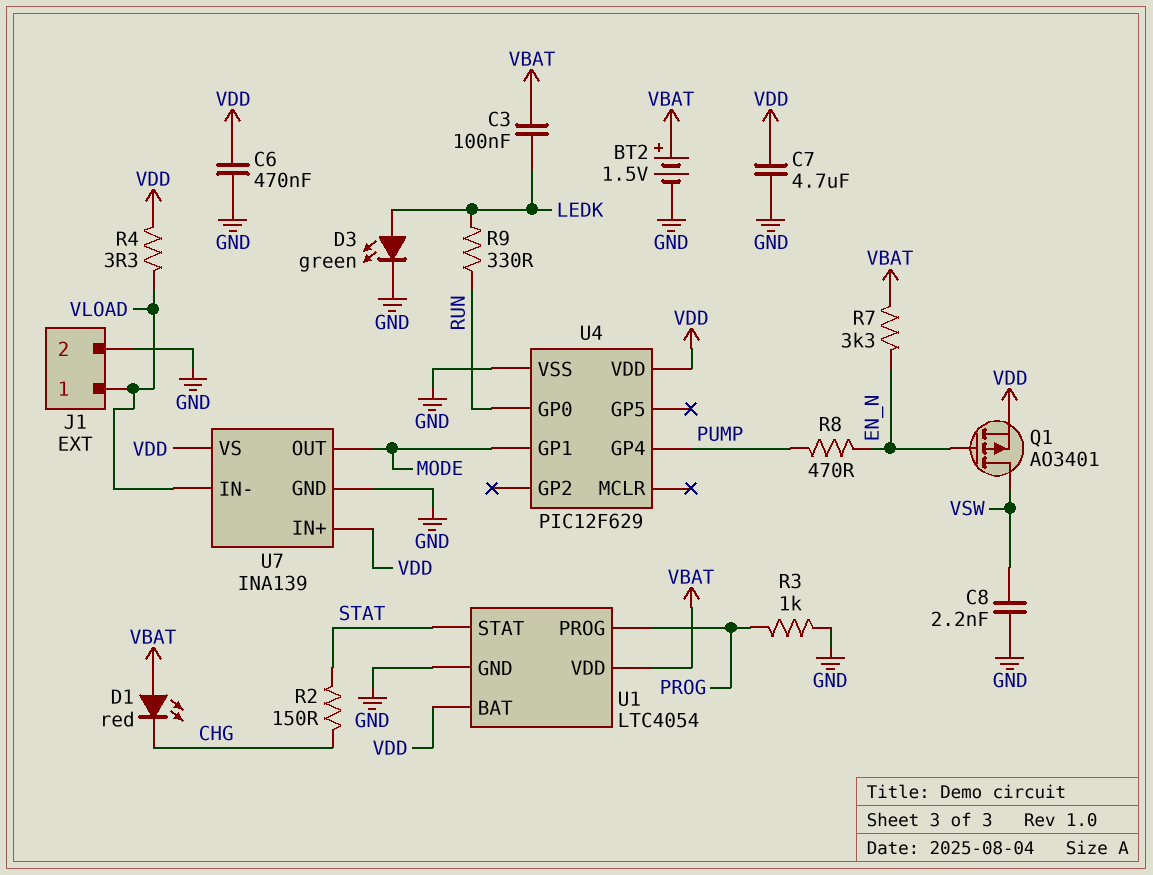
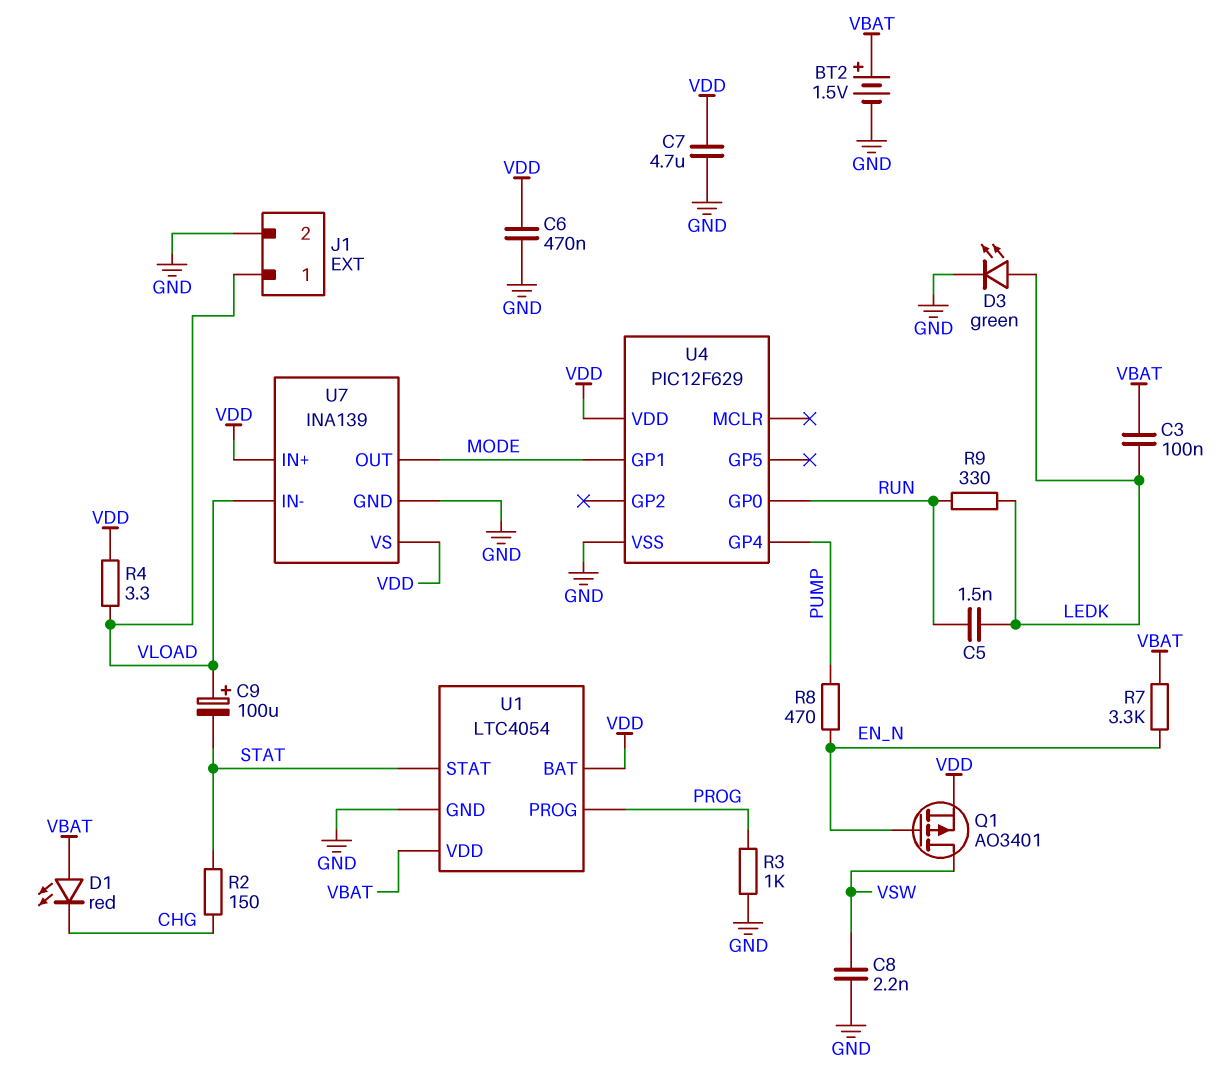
C5: none -> 1.5nF (LEDK, RUN)
C9: none -> 100uF (plus VLOAD, minus STAT)

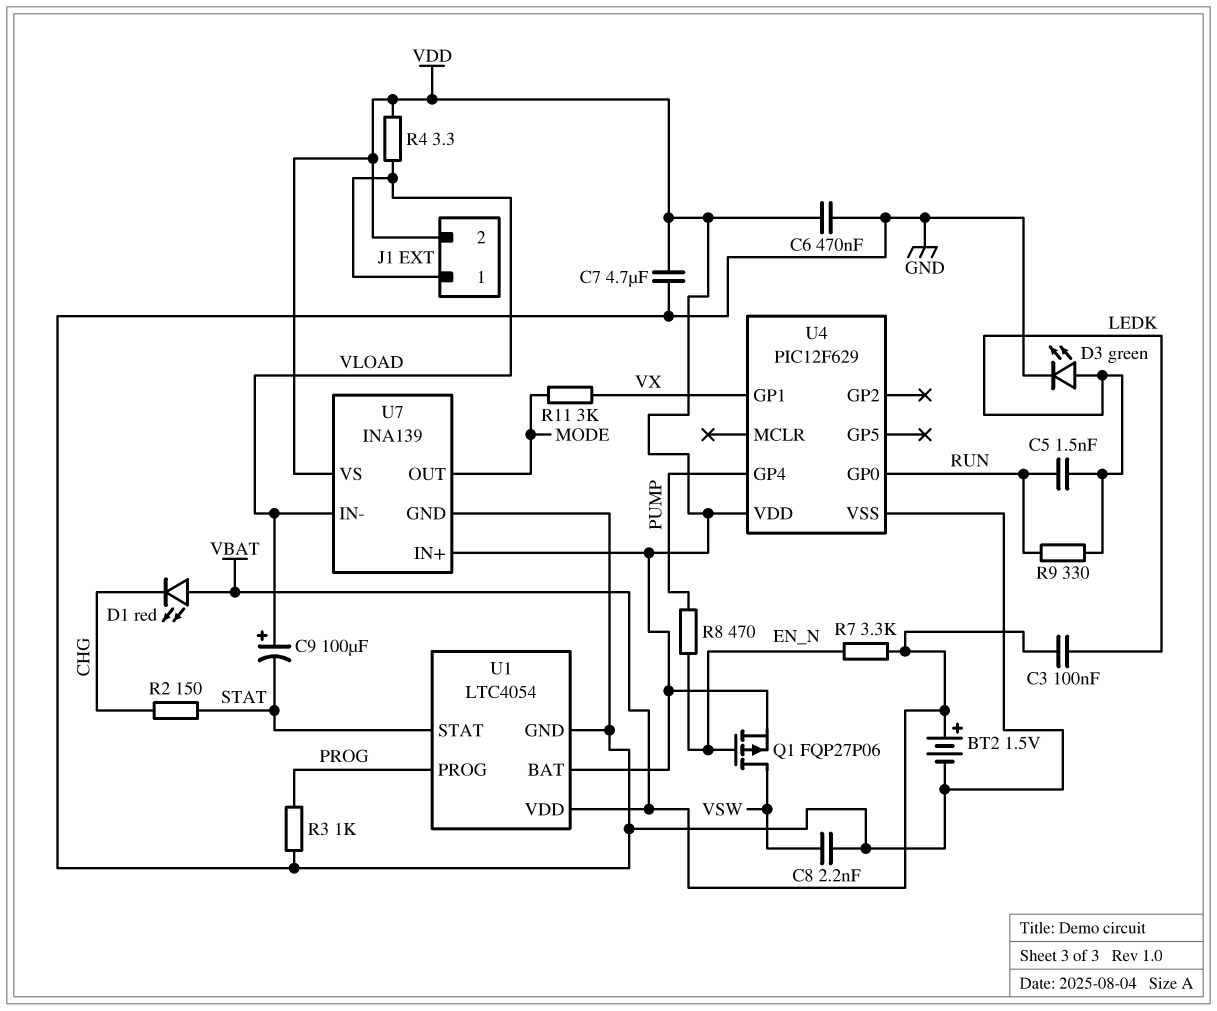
J1 pin 2: GND -> VDD
Q1: PMOS AO3401 (G EN_N, D VSW, S VDD) -> PMOS FQP27P06 (G EN_N, D VSW, S VDD)
R11: none -> 3k (MODE, VX)
U4 pin GP1: MODE -> VX

